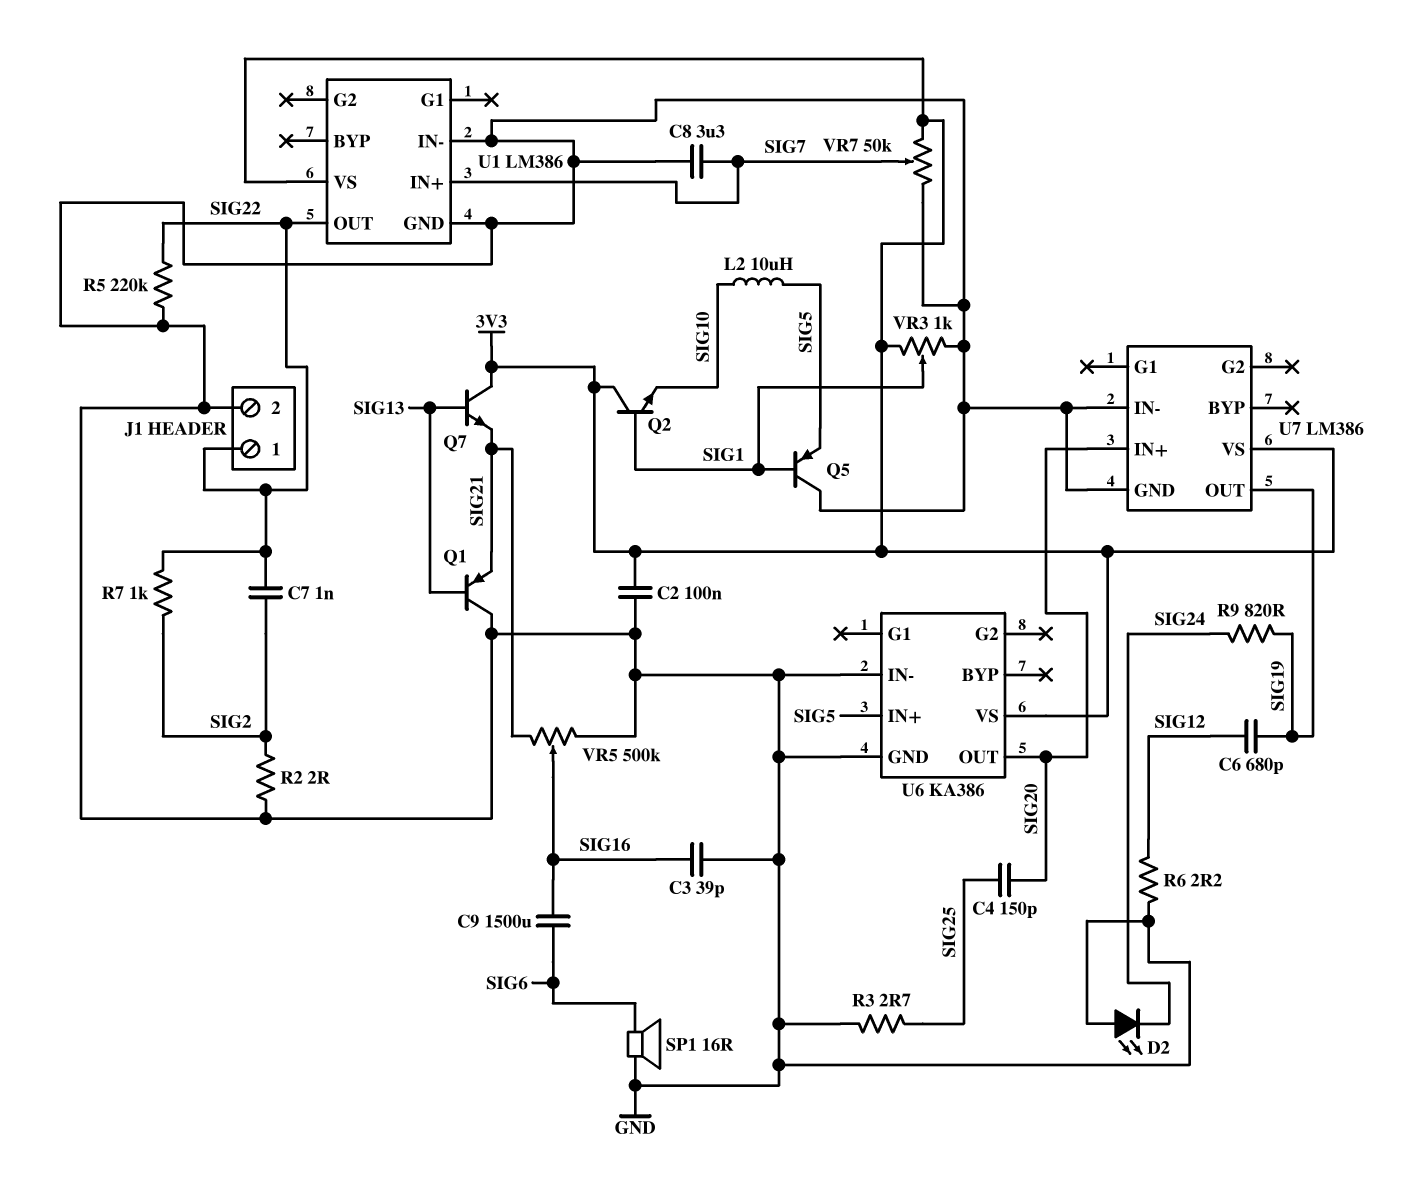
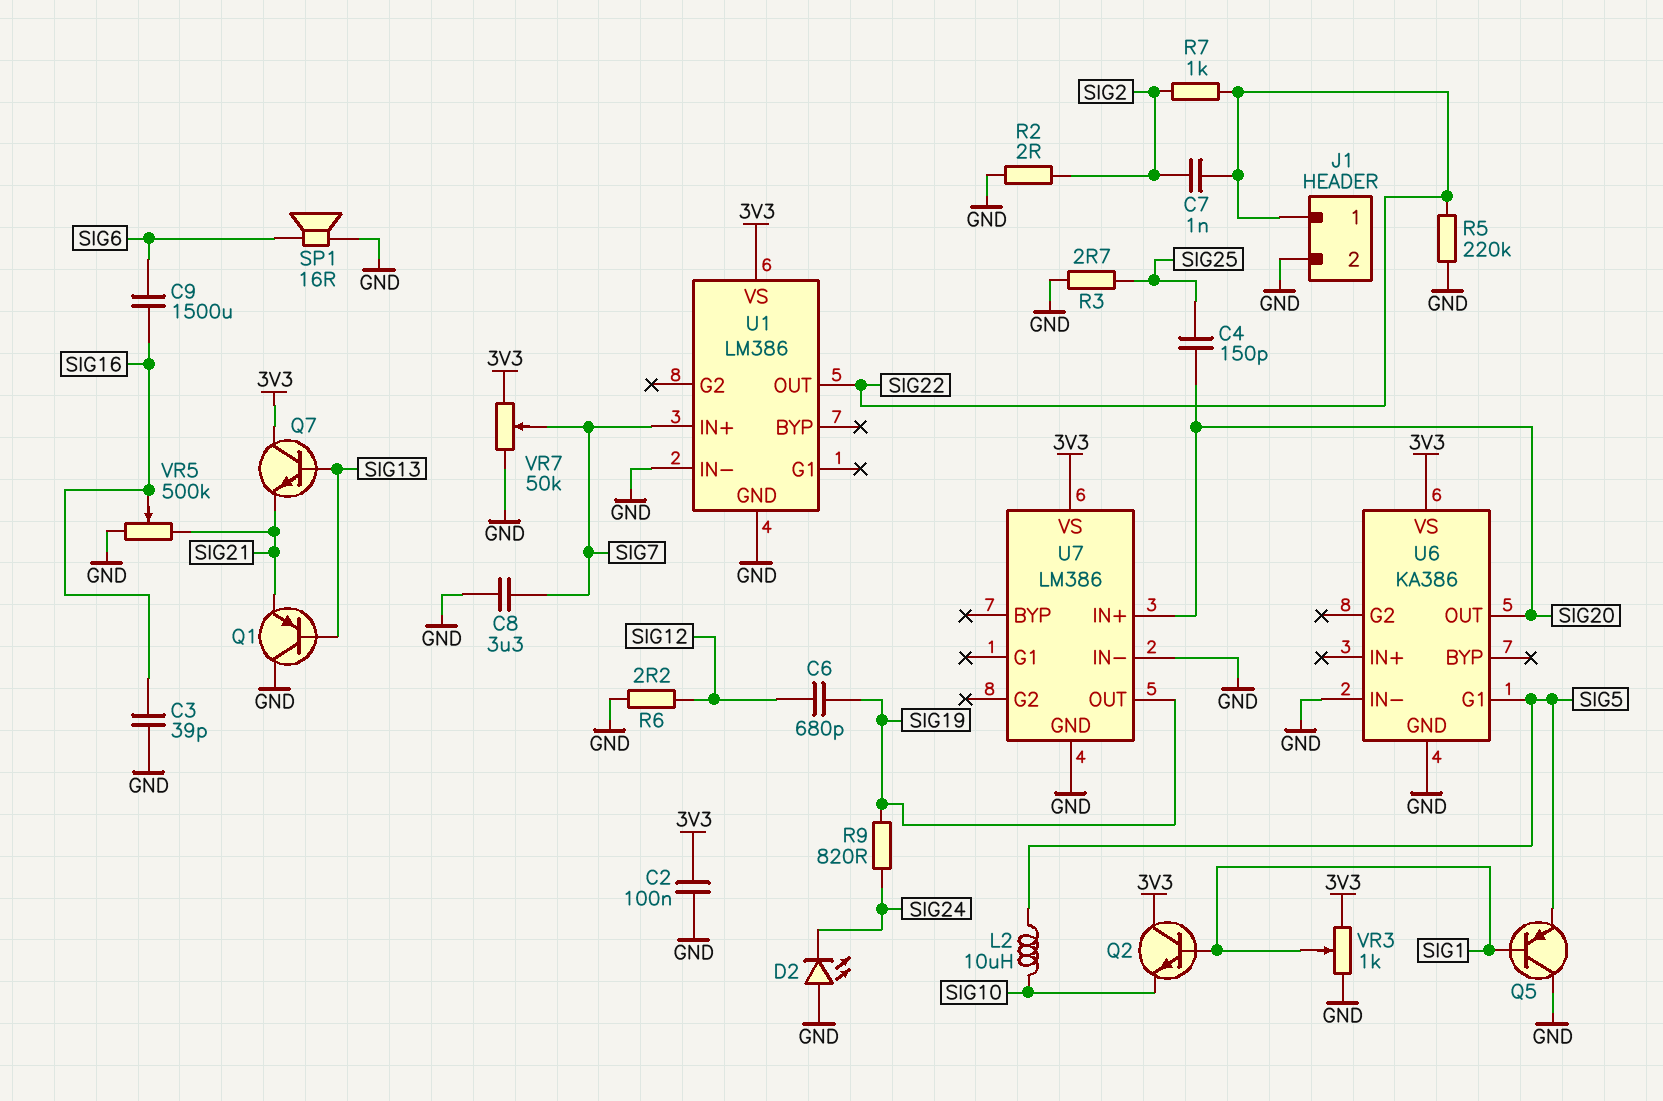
U6 pin G1: none -> SIG5
U6 pin IN+: SIG5 -> none

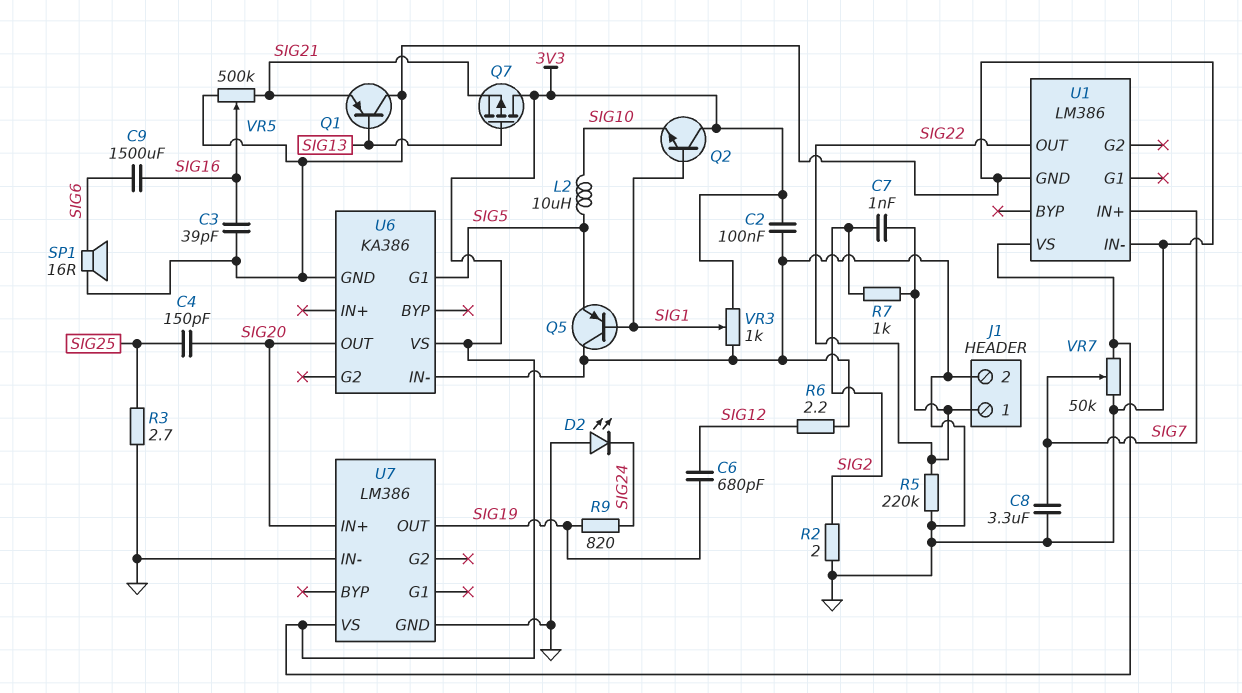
Q7: NPN (B SIG13, C 3V3, E SIG21) -> PMOS (G SIG13, D 3V3, S SIG21)

